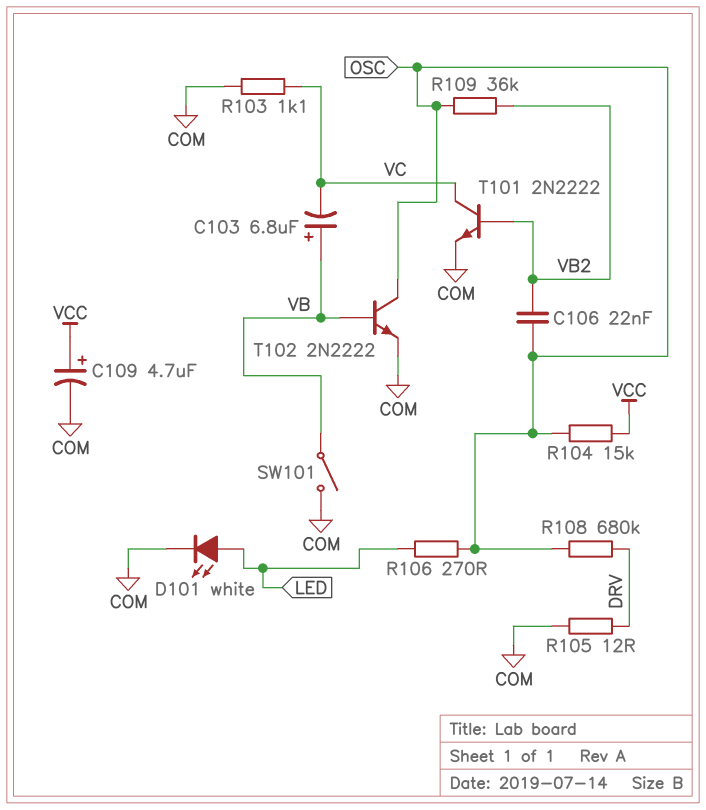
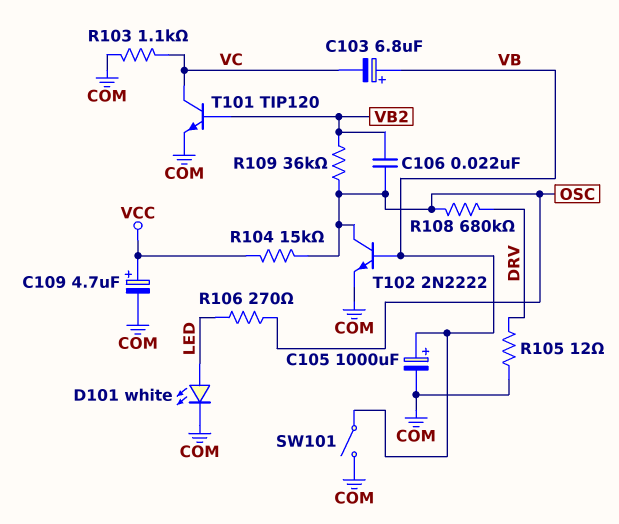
C105: none -> 1000uF (plus VB, minus COM)
T101: NPN 2N2222 (B VB2, C VC, E COM) -> NPN TIP120 (B VB2, C VC, E COM)

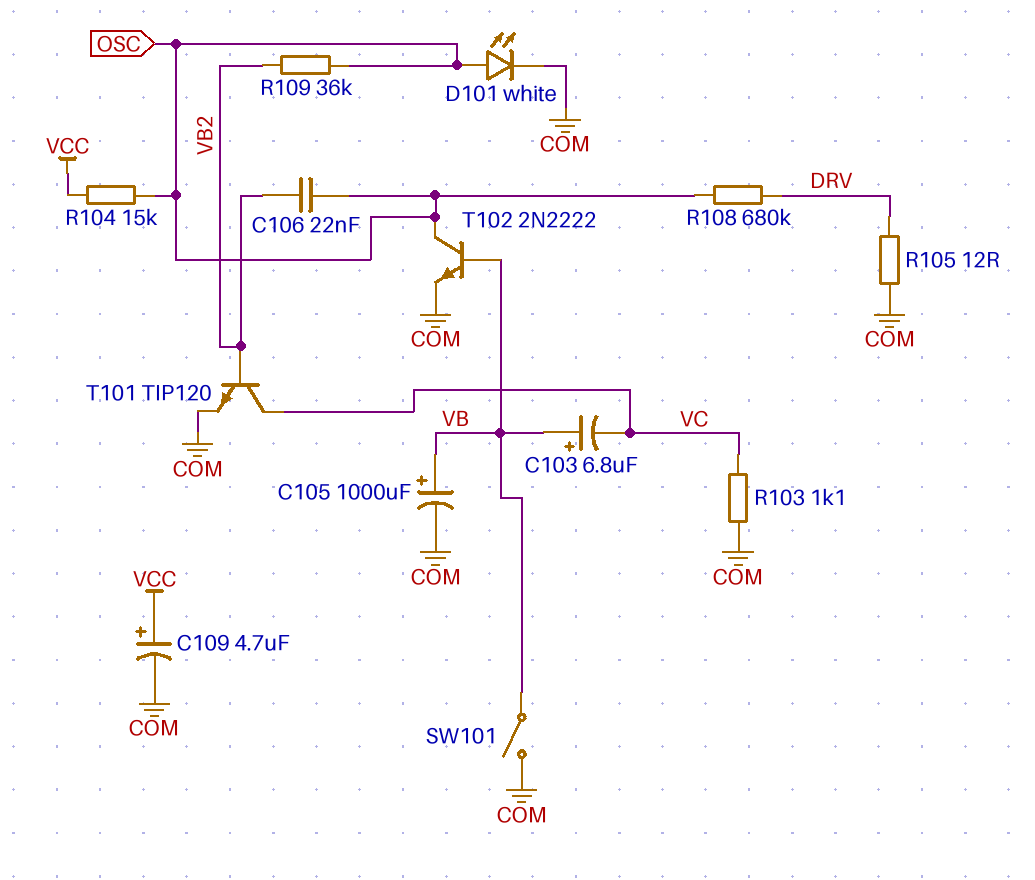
D101: LED white (A LED, K COM) -> LED white (A OSC, K COM)
R106: 270 (LED, OSC) -> none

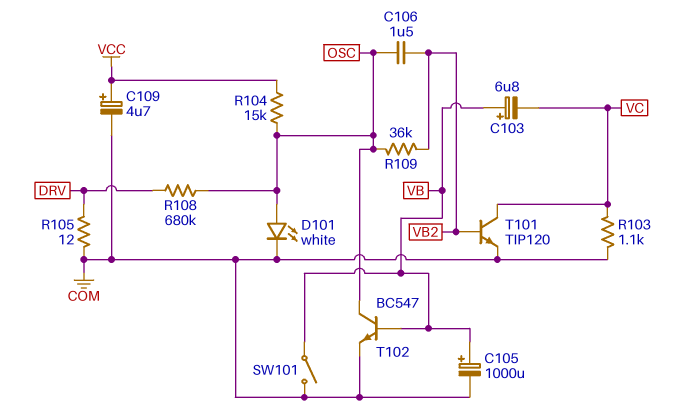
C106: 22nF (OSC, VB2) -> 1.5uF (OSC, VB2)
T102: NPN 2N2222 (B VB, C OSC, E COM) -> NPN BC547 (B VB, C OSC, E COM)

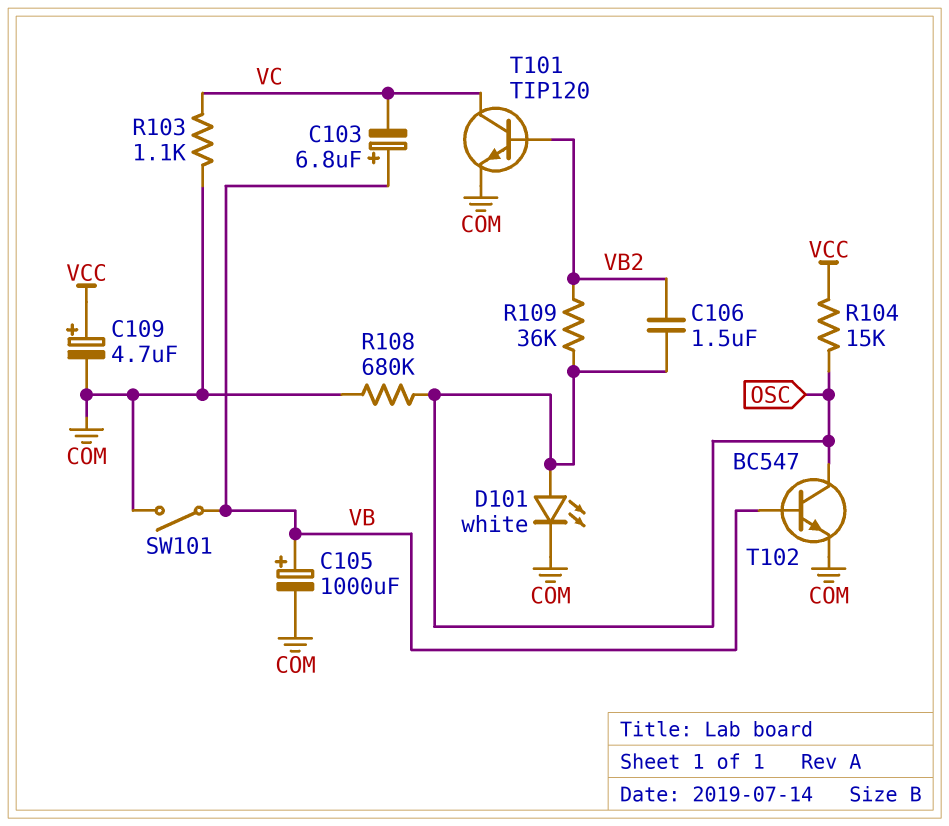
R105: 12 (COM, DRV) -> none
R108: 680k (DRV, OSC) -> 680k (COM, OSC)

